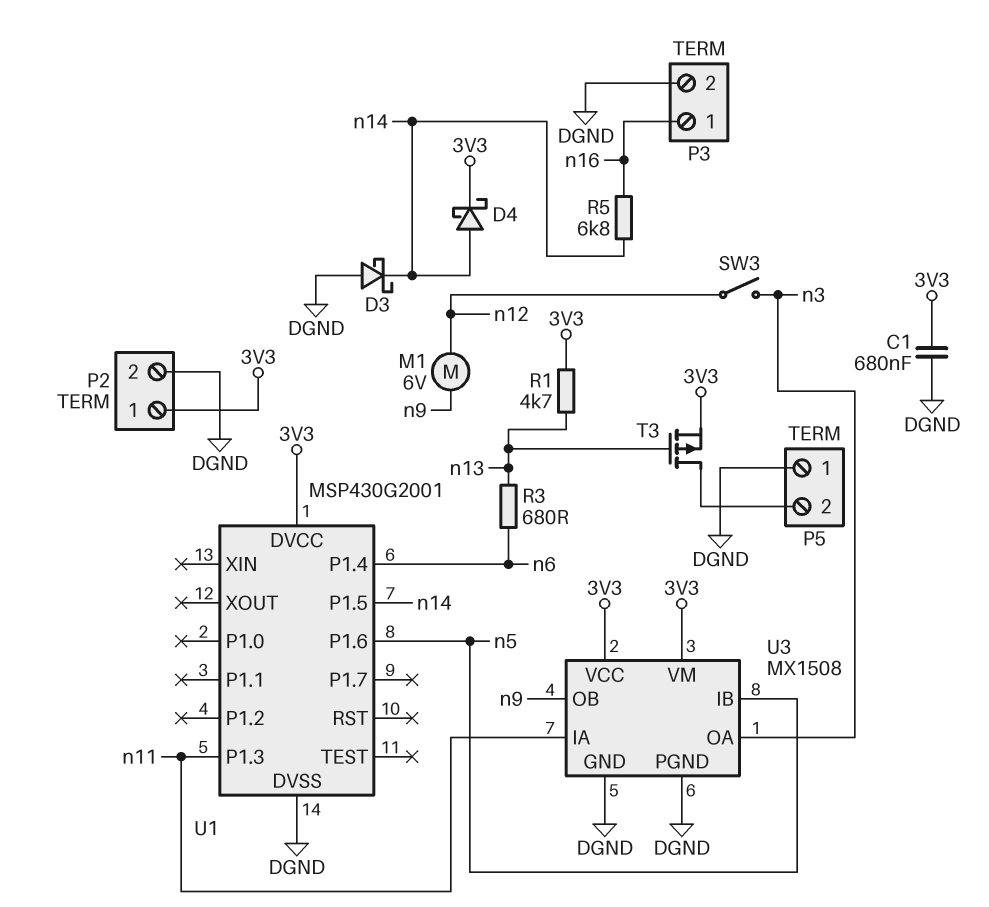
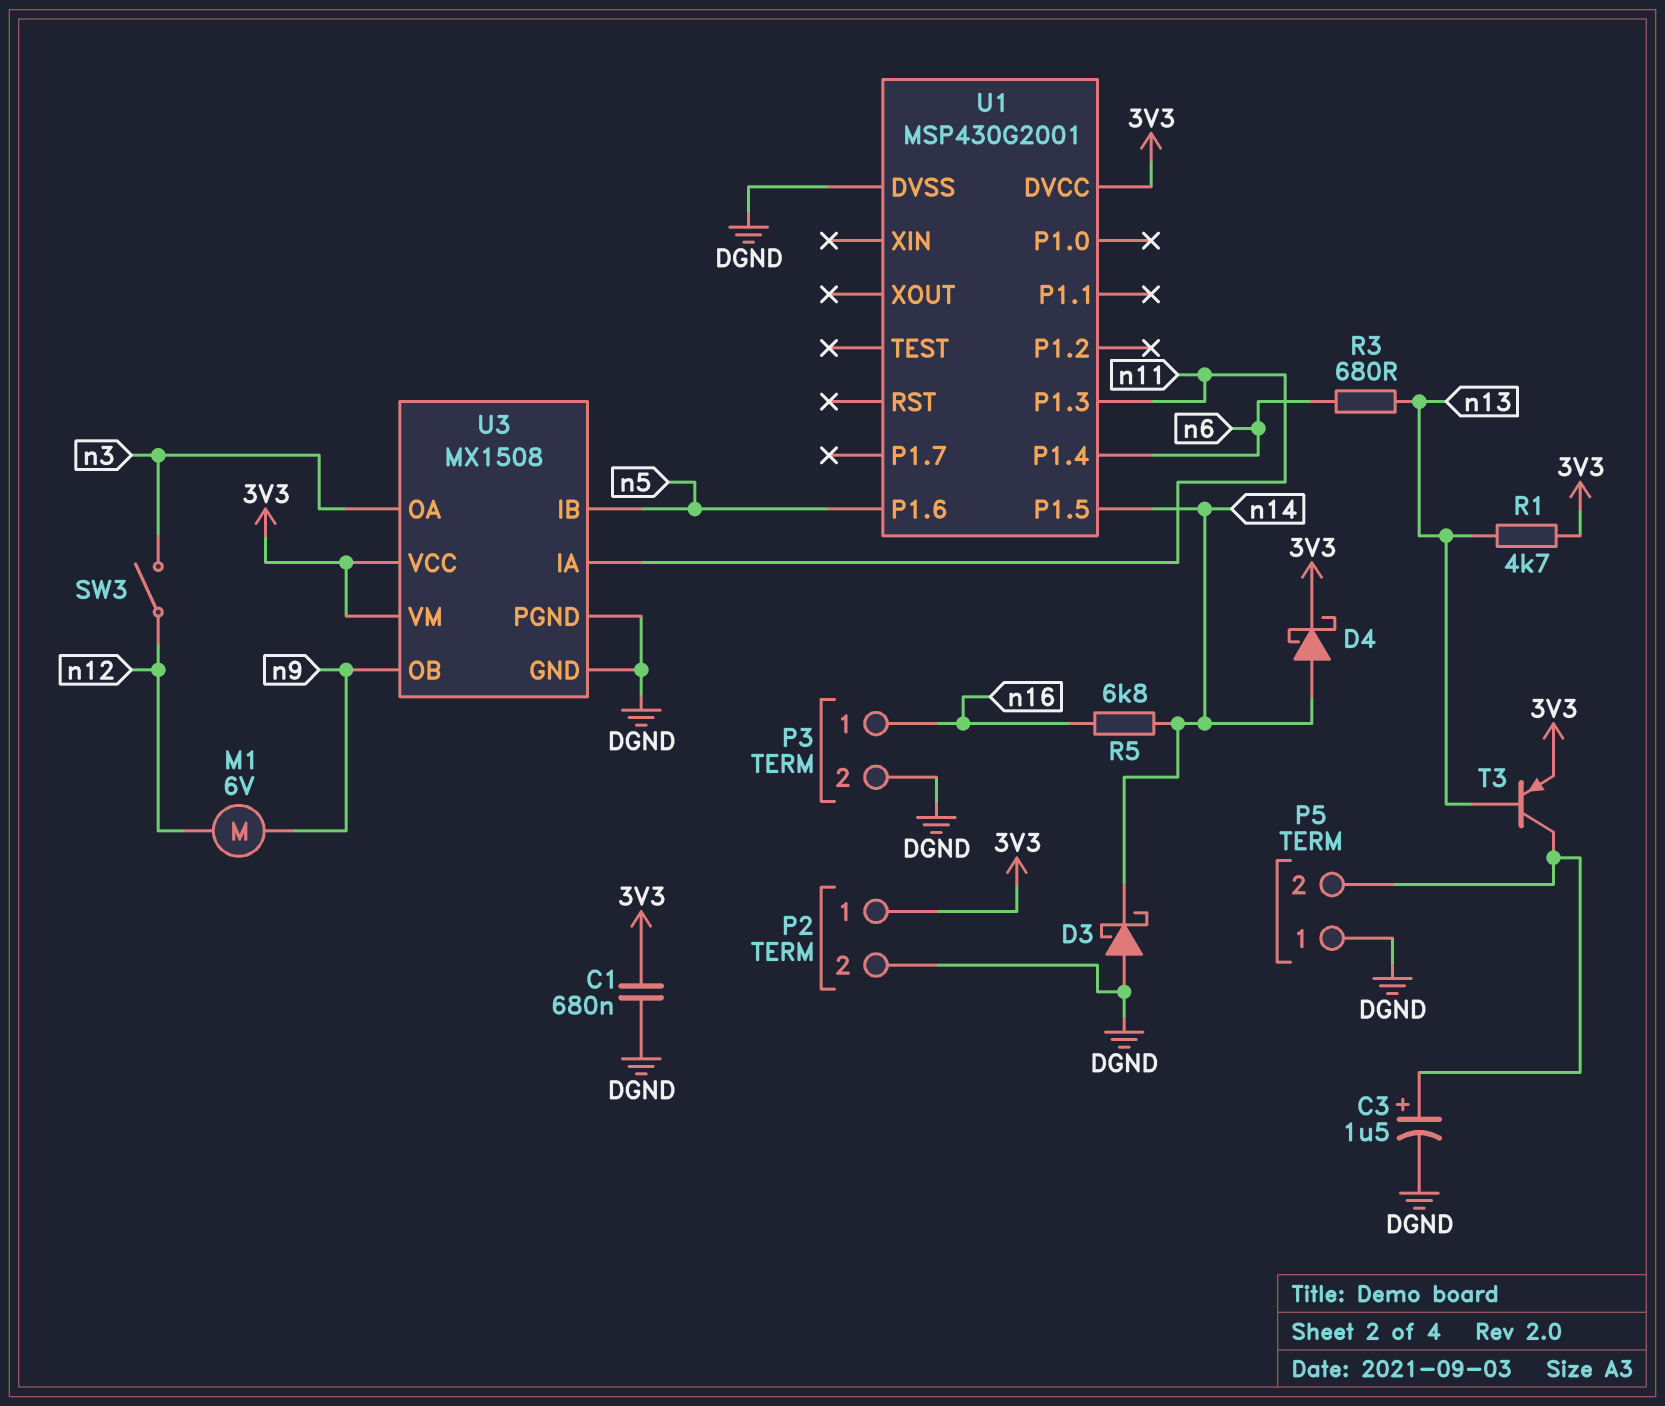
C3: none -> 1.5uF (plus P5/2, minus DGND)
T3: PMOS (G n13, D P5/2, S 3V3) -> PNP (B n13, C P5/2, E 3V3)

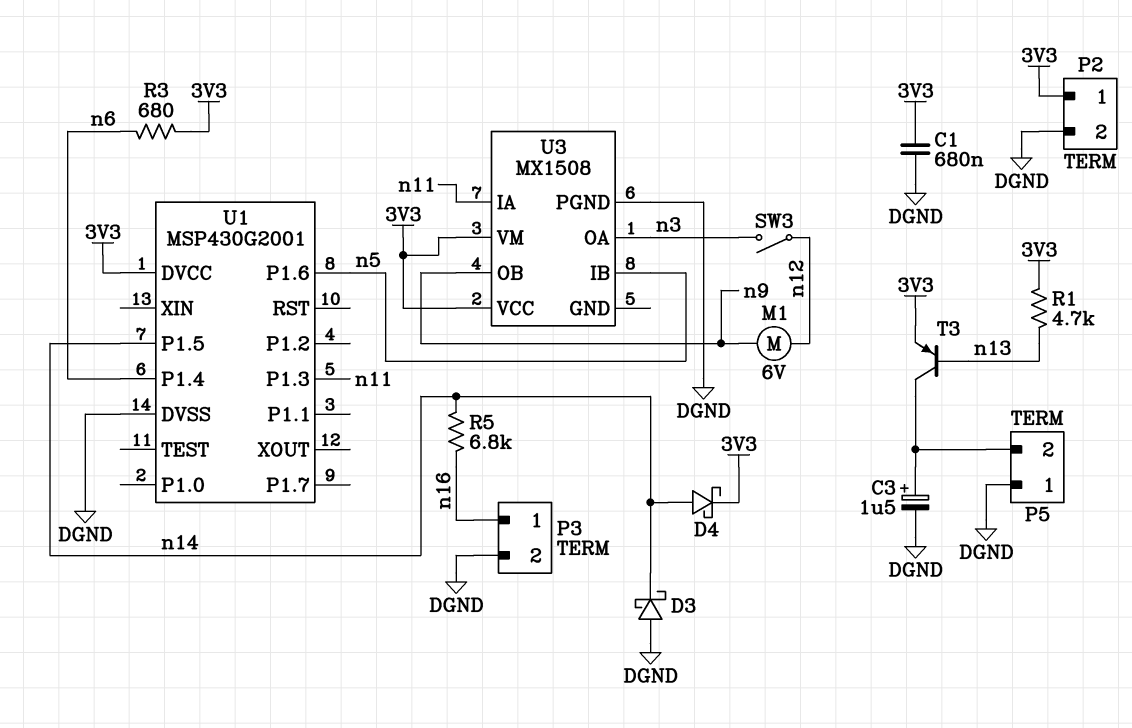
R3: 680 (n6, n13) -> 680 (3V3, n6)
U3 pin GND: DGND -> none

